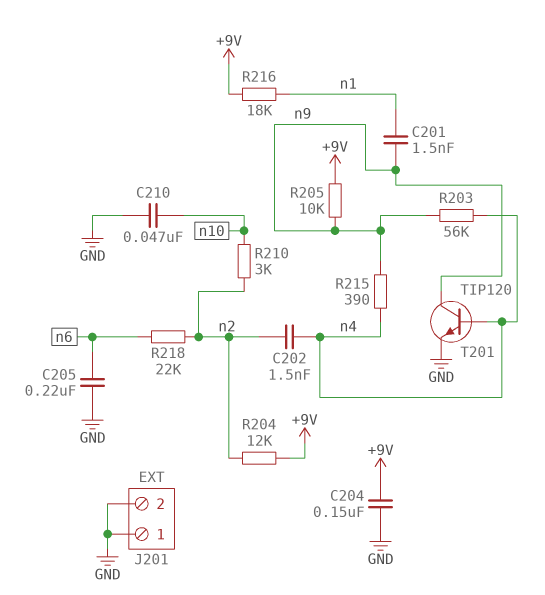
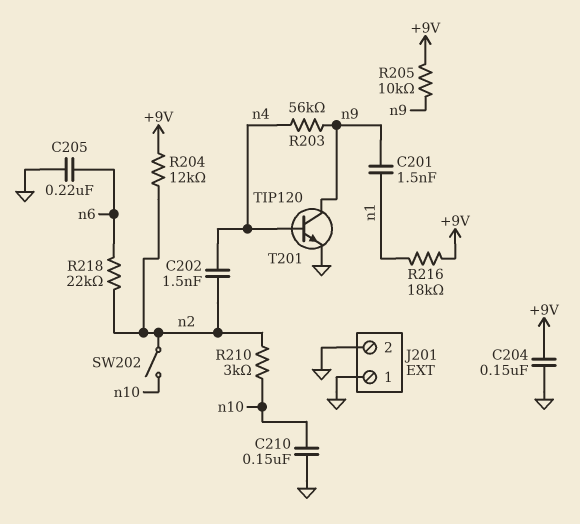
C210: 47nF (GND, n10) -> 150nF (GND, n10)
R215: 390 (n4, n9) -> none
SW202: none -> switch (n2, n10)

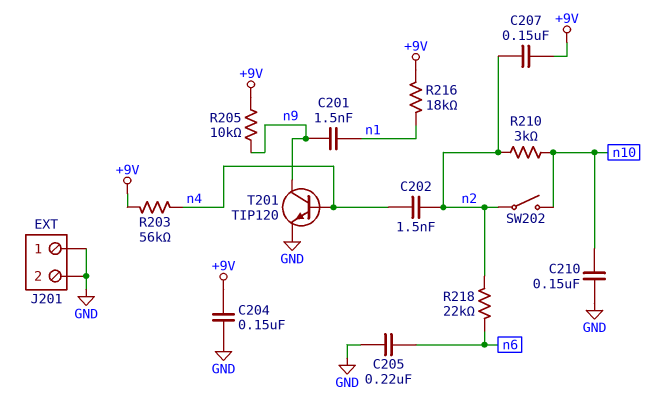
C207: none -> 150nF (+9V, n2)
R203: 56k (n4, n9) -> 56k (+9V, n4)
R204: 12k (+9V, n2) -> none

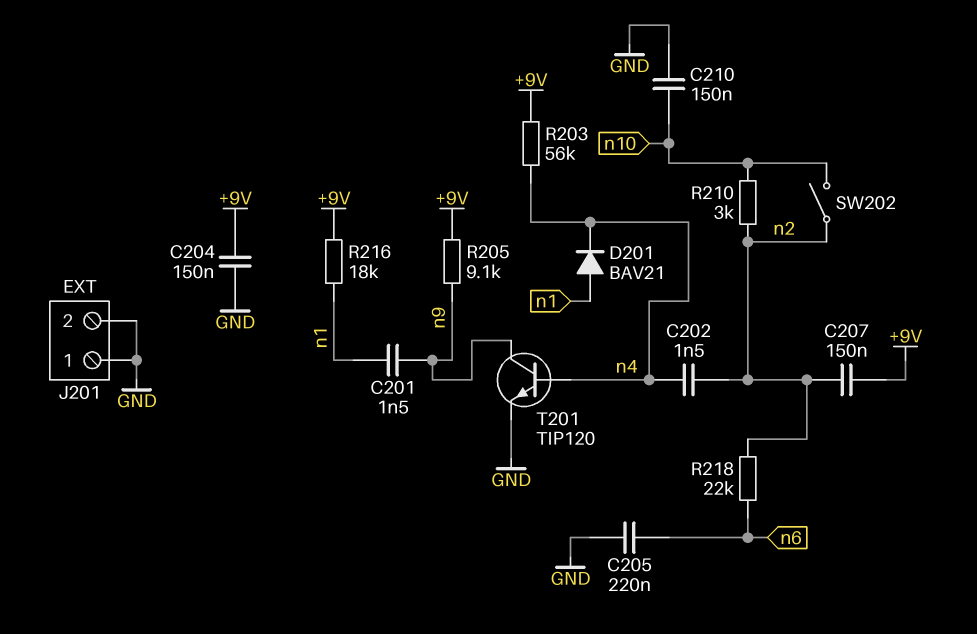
D201: none -> diode BAV21 (A n1, K n4)
R205: 10k (+9V, n9) -> 9.1k (+9V, n9)

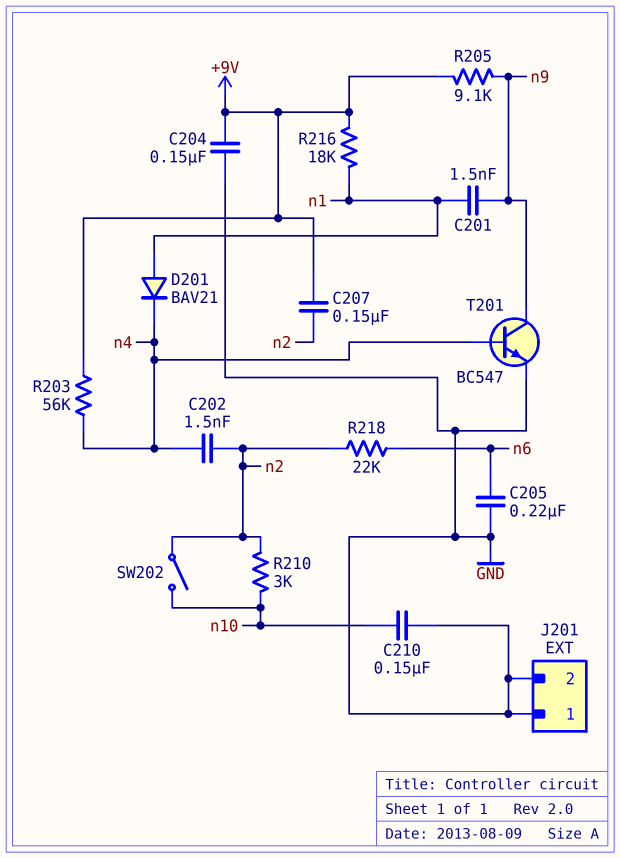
T201: NPN TIP120 (B n4, C n9, E GND) -> NPN BC547 (B n4, C n9, E GND)

